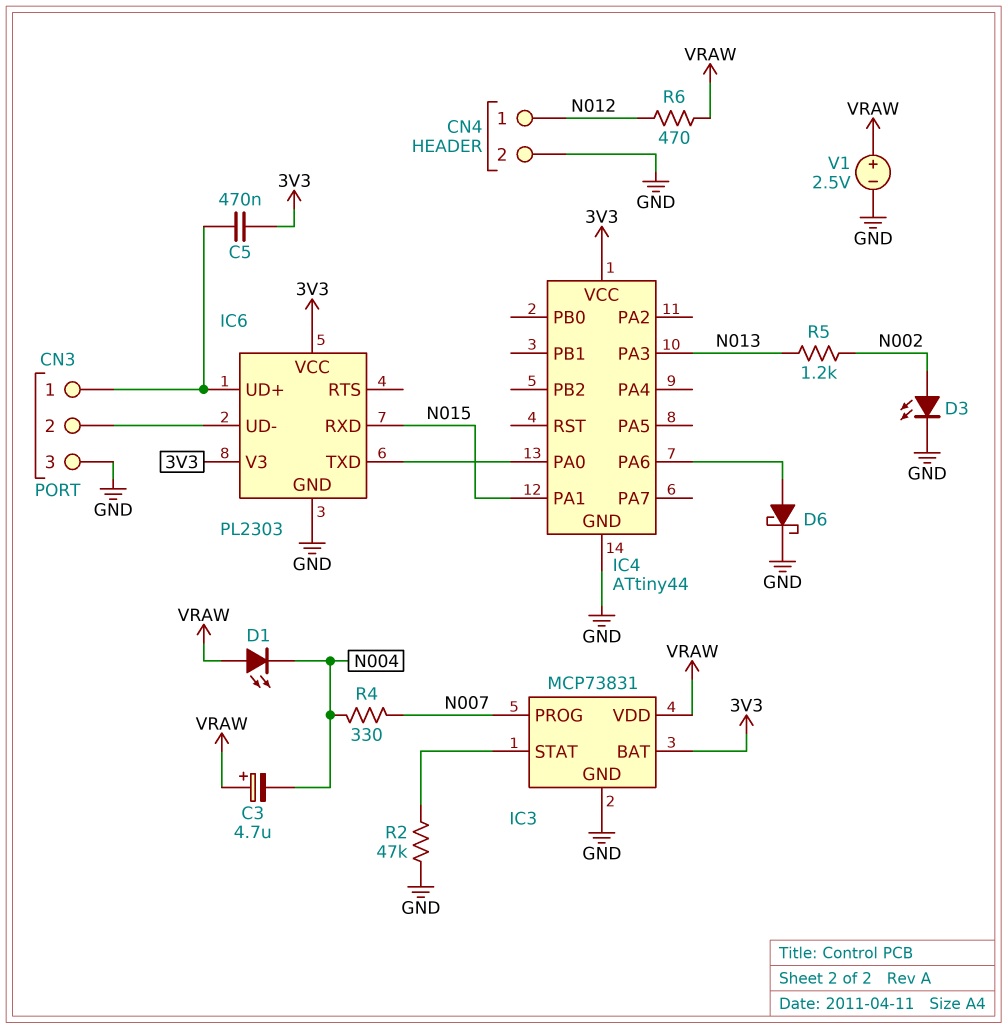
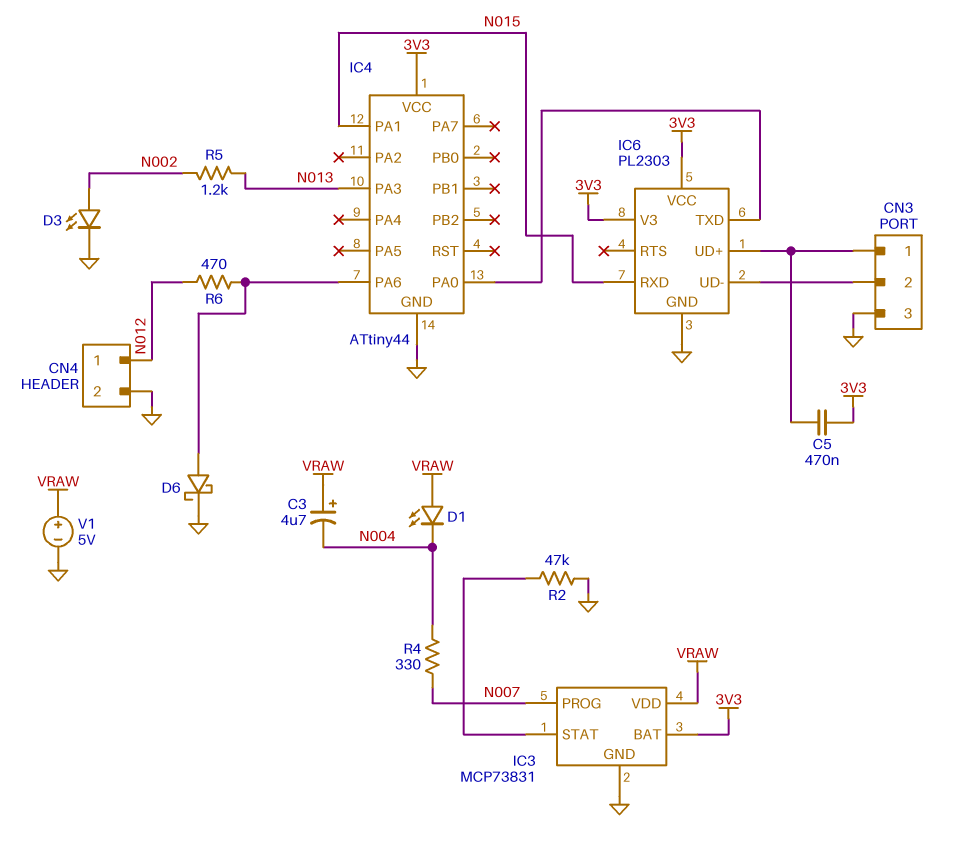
R6: 470 (N012, VRAW) -> 470 (IC4/PA6, N012)
V1: 2.5V (plus VRAW, minus GND) -> 5V (plus VRAW, minus GND)

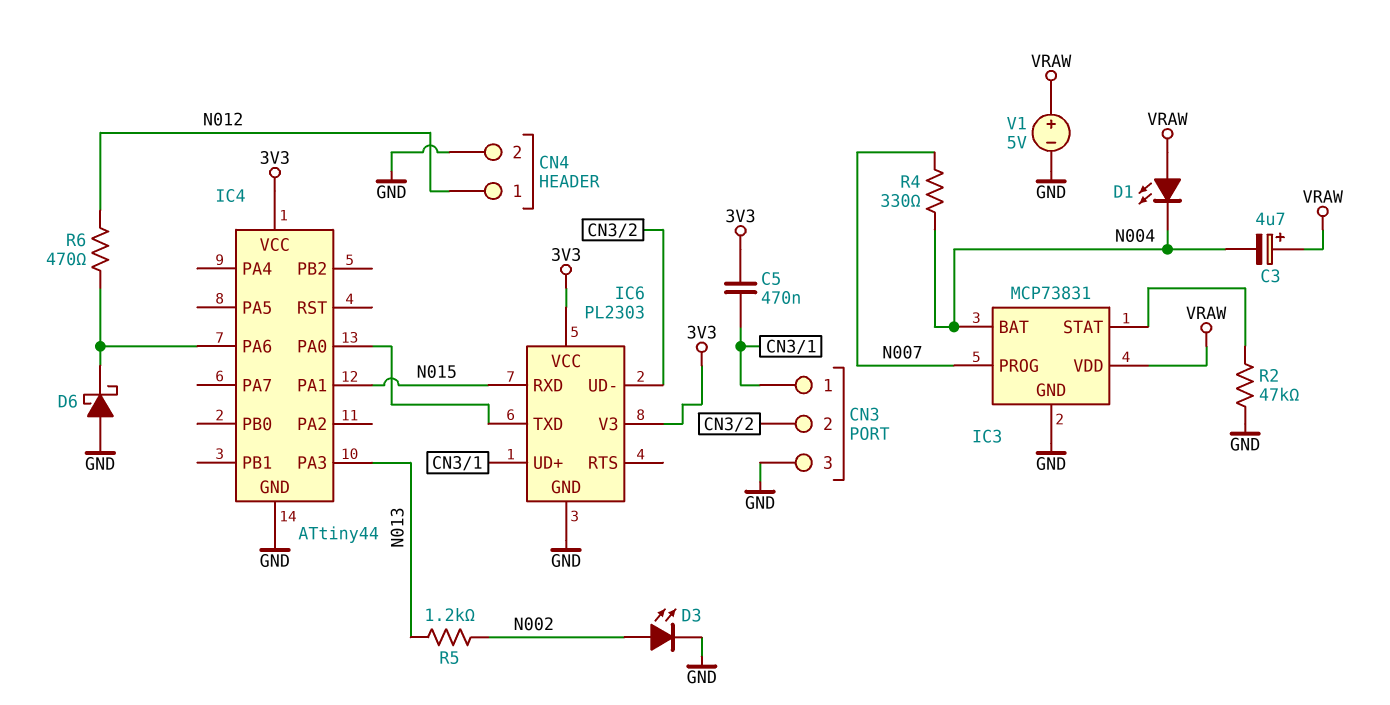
D6: schottky (A IC4/PA6, K GND) -> schottky (A GND, K IC4/PA6)
IC3 pin BAT: 3V3 -> N004

